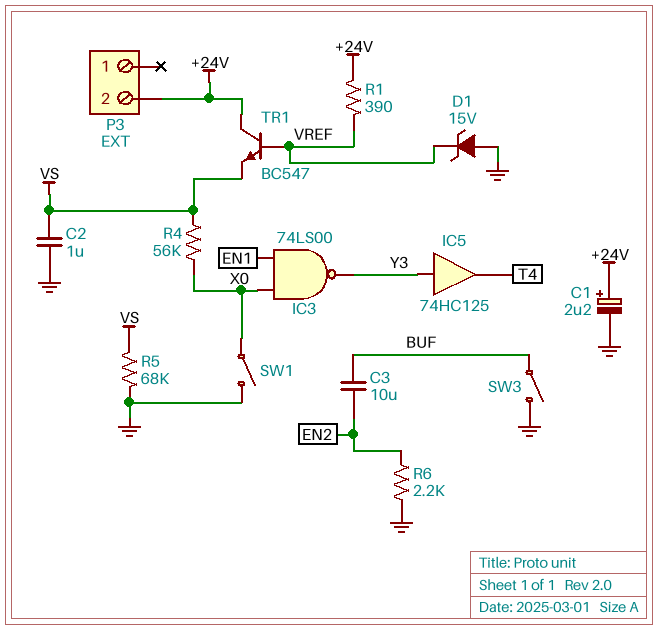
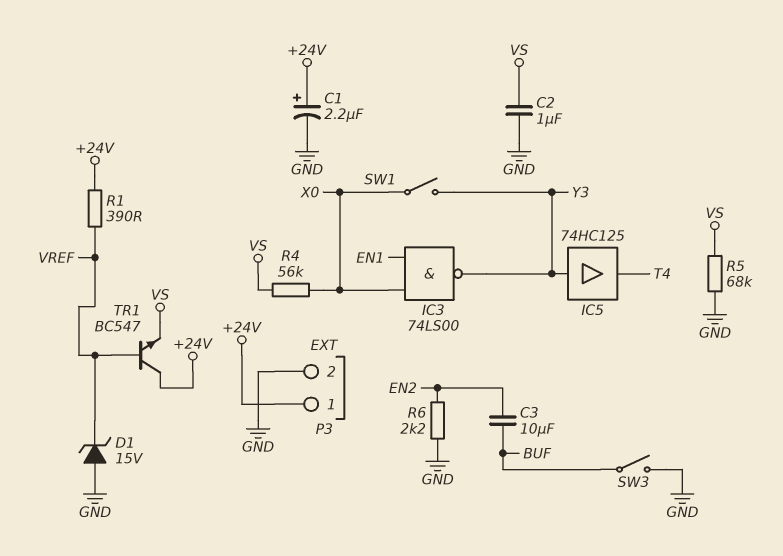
P3 pin 1: none -> +24V
P3 pin 2: +24V -> GND
SW1: switch (GND, X0) -> switch (X0, Y3)

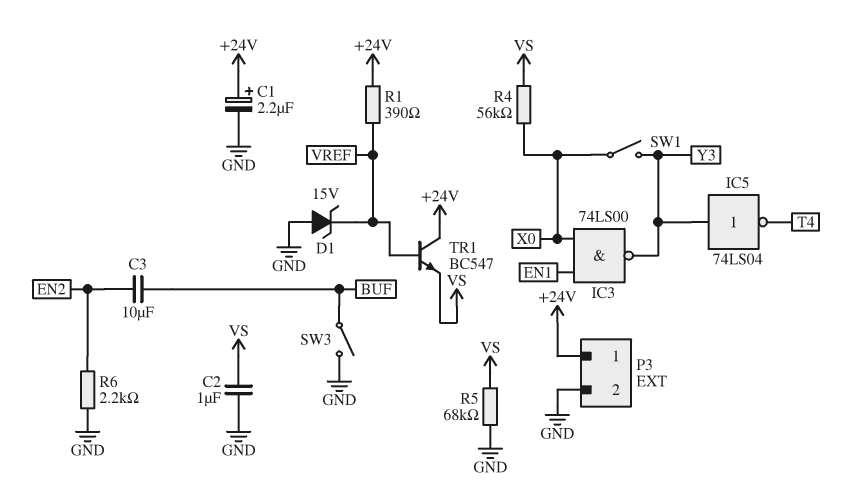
IC5: buffer 74HC125 (in Y3, out T4) -> NOT 74LS04 (in Y3, out T4)

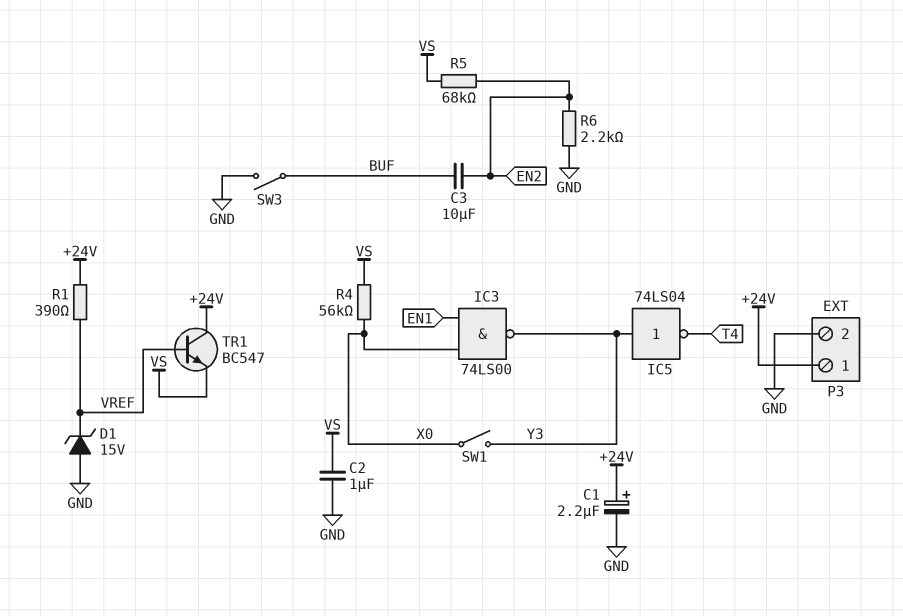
R5: 68k (GND, VS) -> 68k (EN2, VS)

